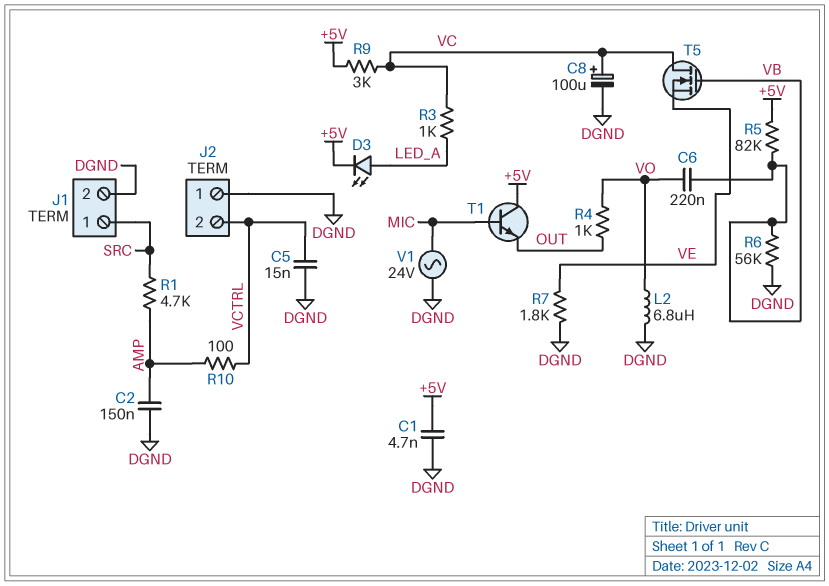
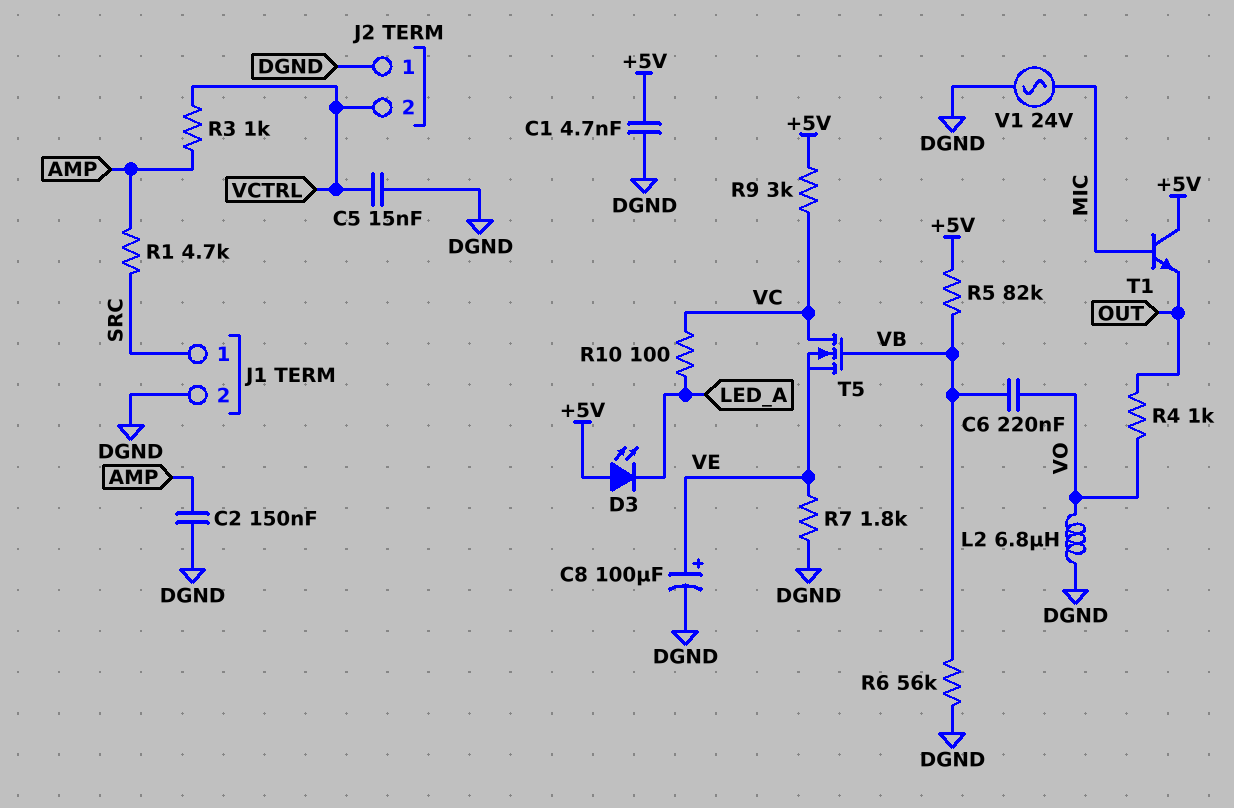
C8: 100uF (plus VC, minus DGND) -> 100uF (plus VE, minus DGND)
D3: LED (A LED_A, K +5V) -> LED (A +5V, K LED_A)
R3: 1k (LED_A, VC) -> 1k (AMP, VCTRL)
R10: 100 (AMP, VCTRL) -> 100 (LED_A, VC)

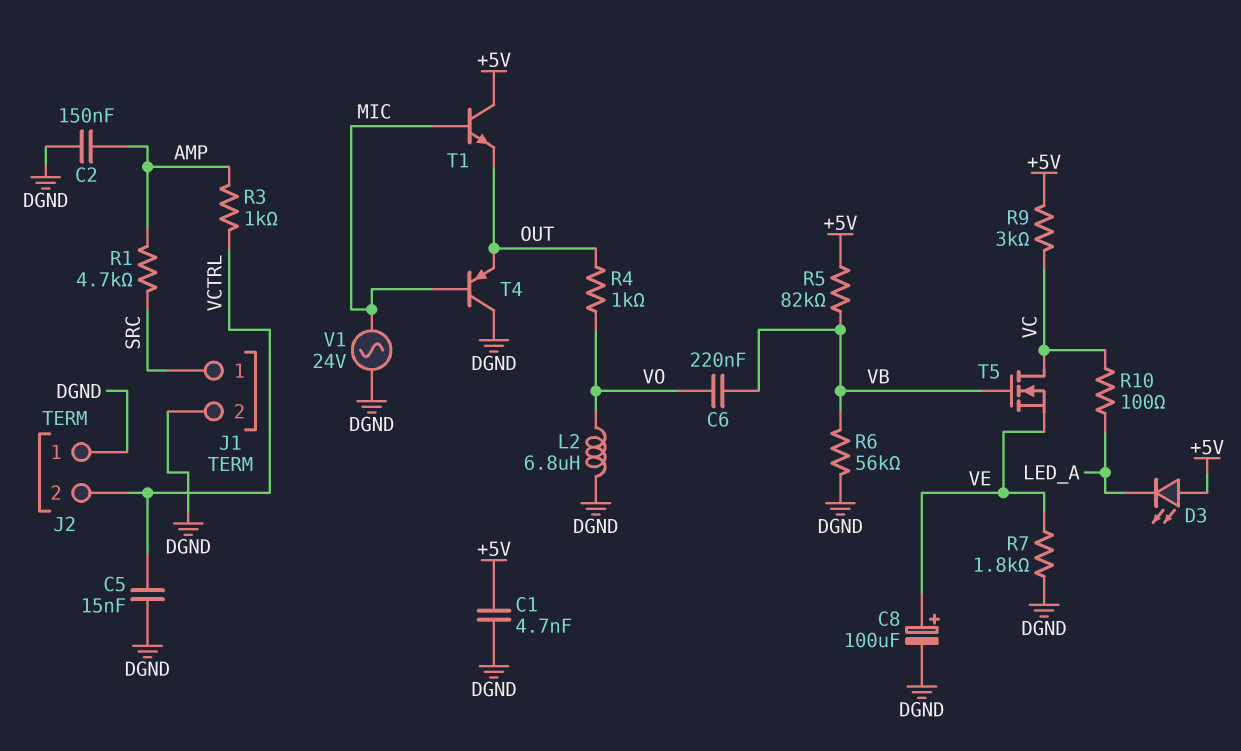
T4: none -> PNP (B MIC, C DGND, E OUT)

